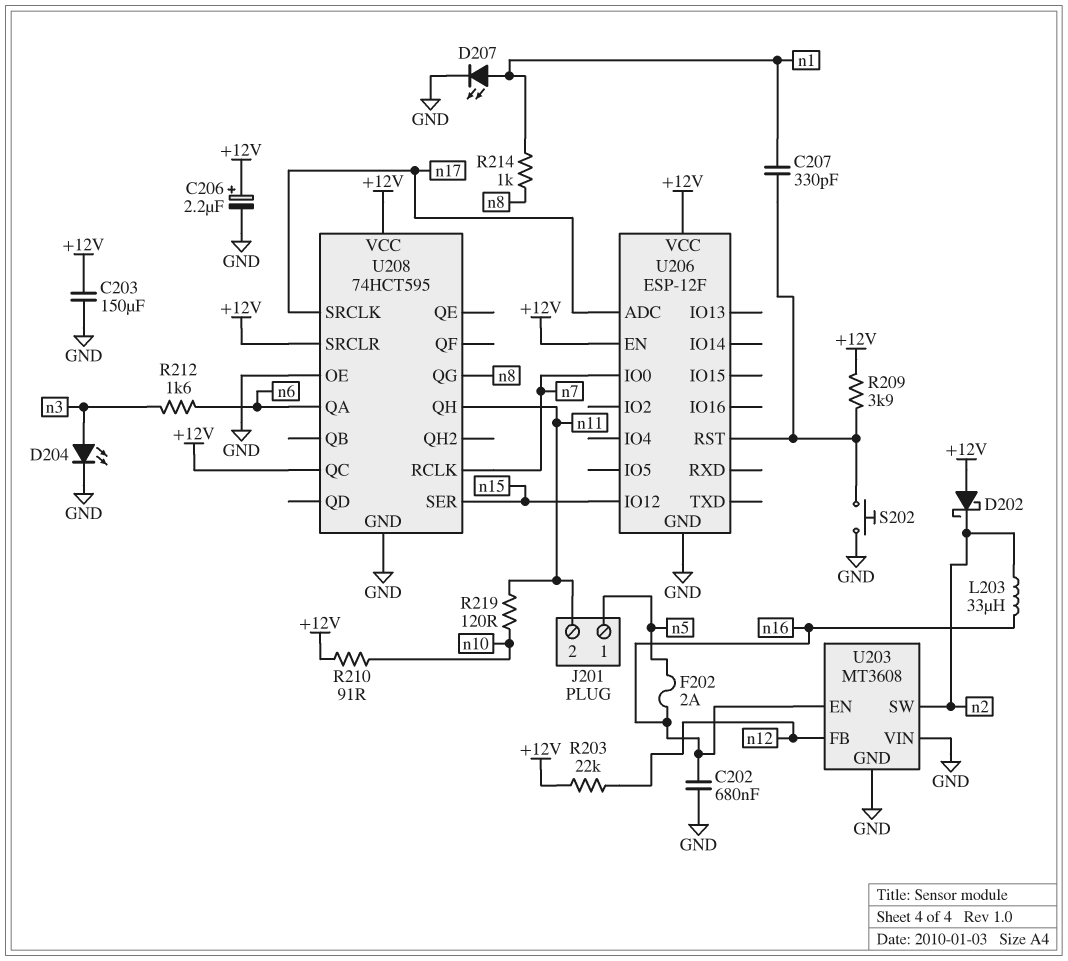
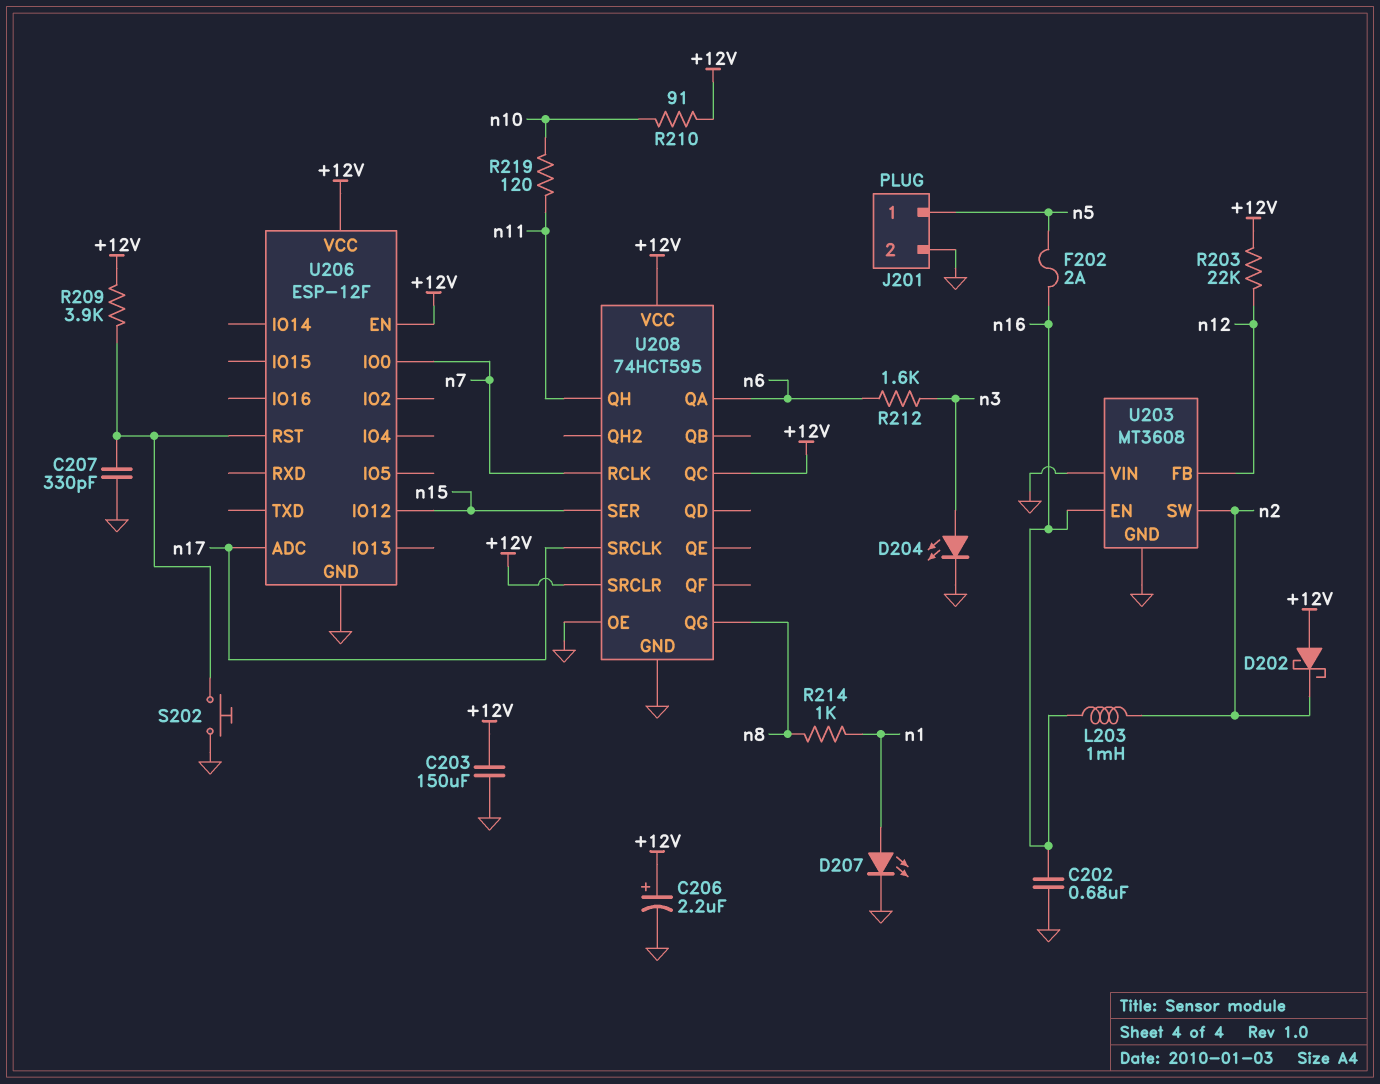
C207: 330pF (U206/RST, n1) -> 330pF (GND, U206/RST)
J201 pin 2: n11 -> GND
L203: 33uH (n2, n16) -> 1mH (n2, n16)

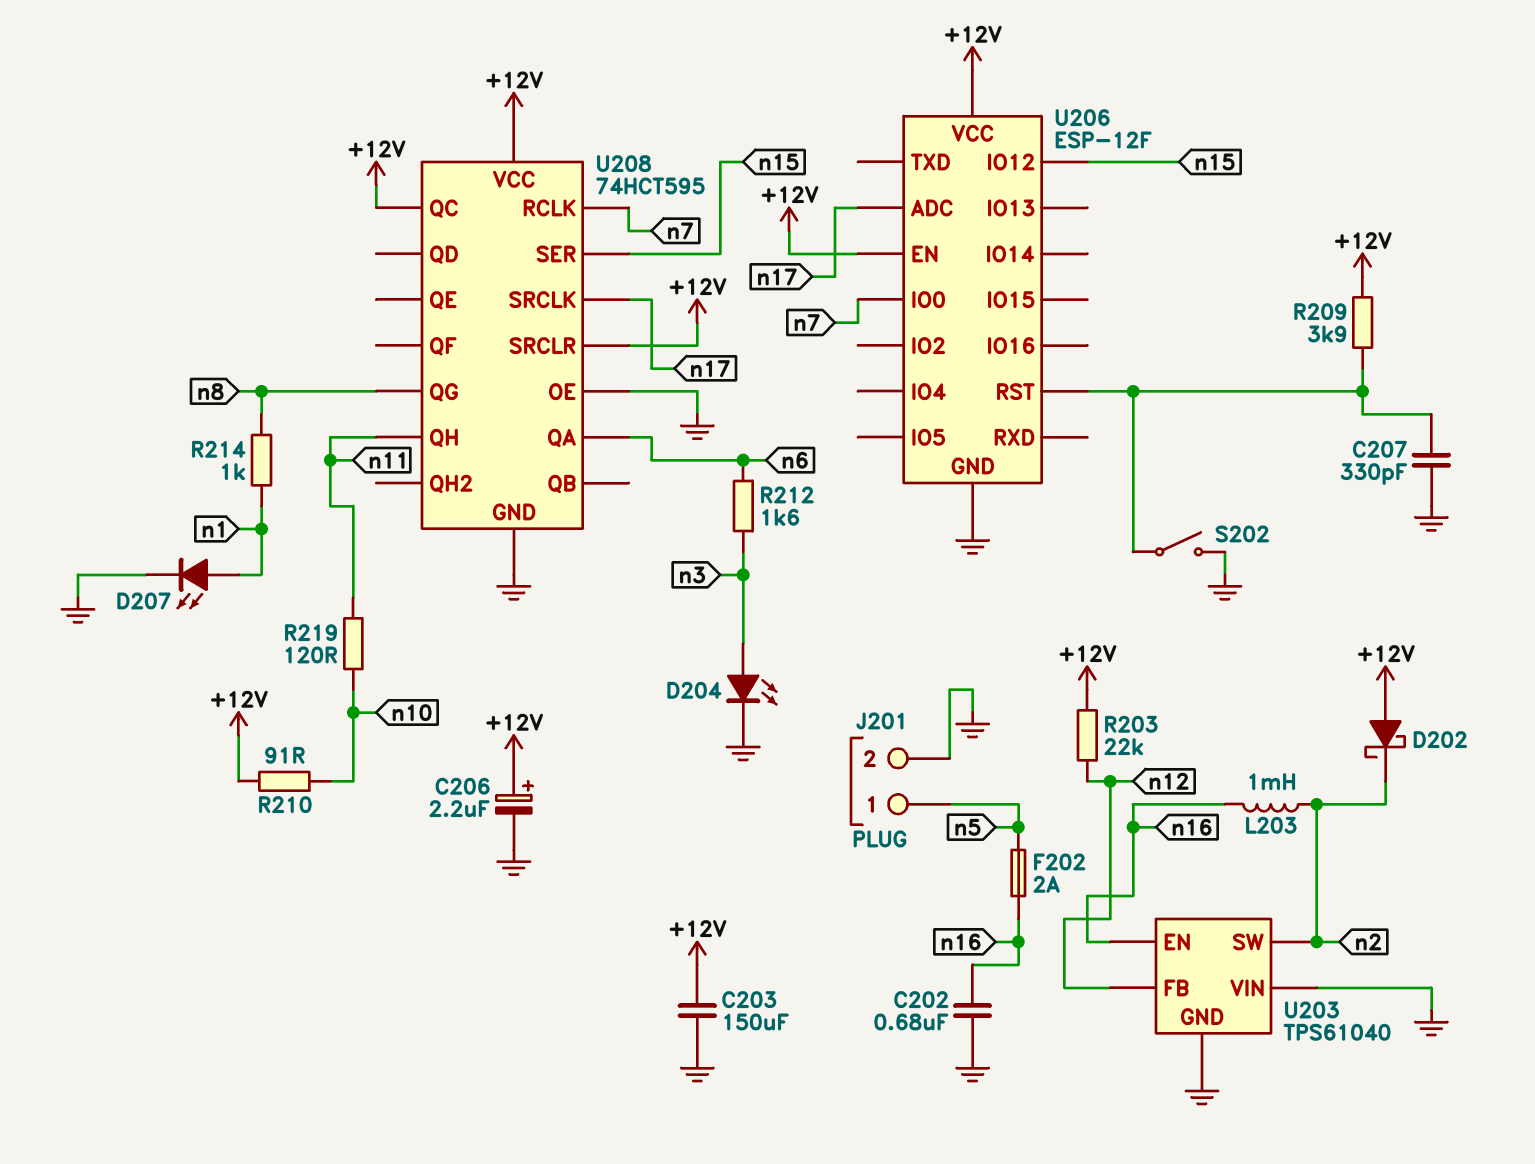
S202: button (GND, U206/RST) -> switch (GND, U206/RST)
U203: MT3608 -> TPS61040

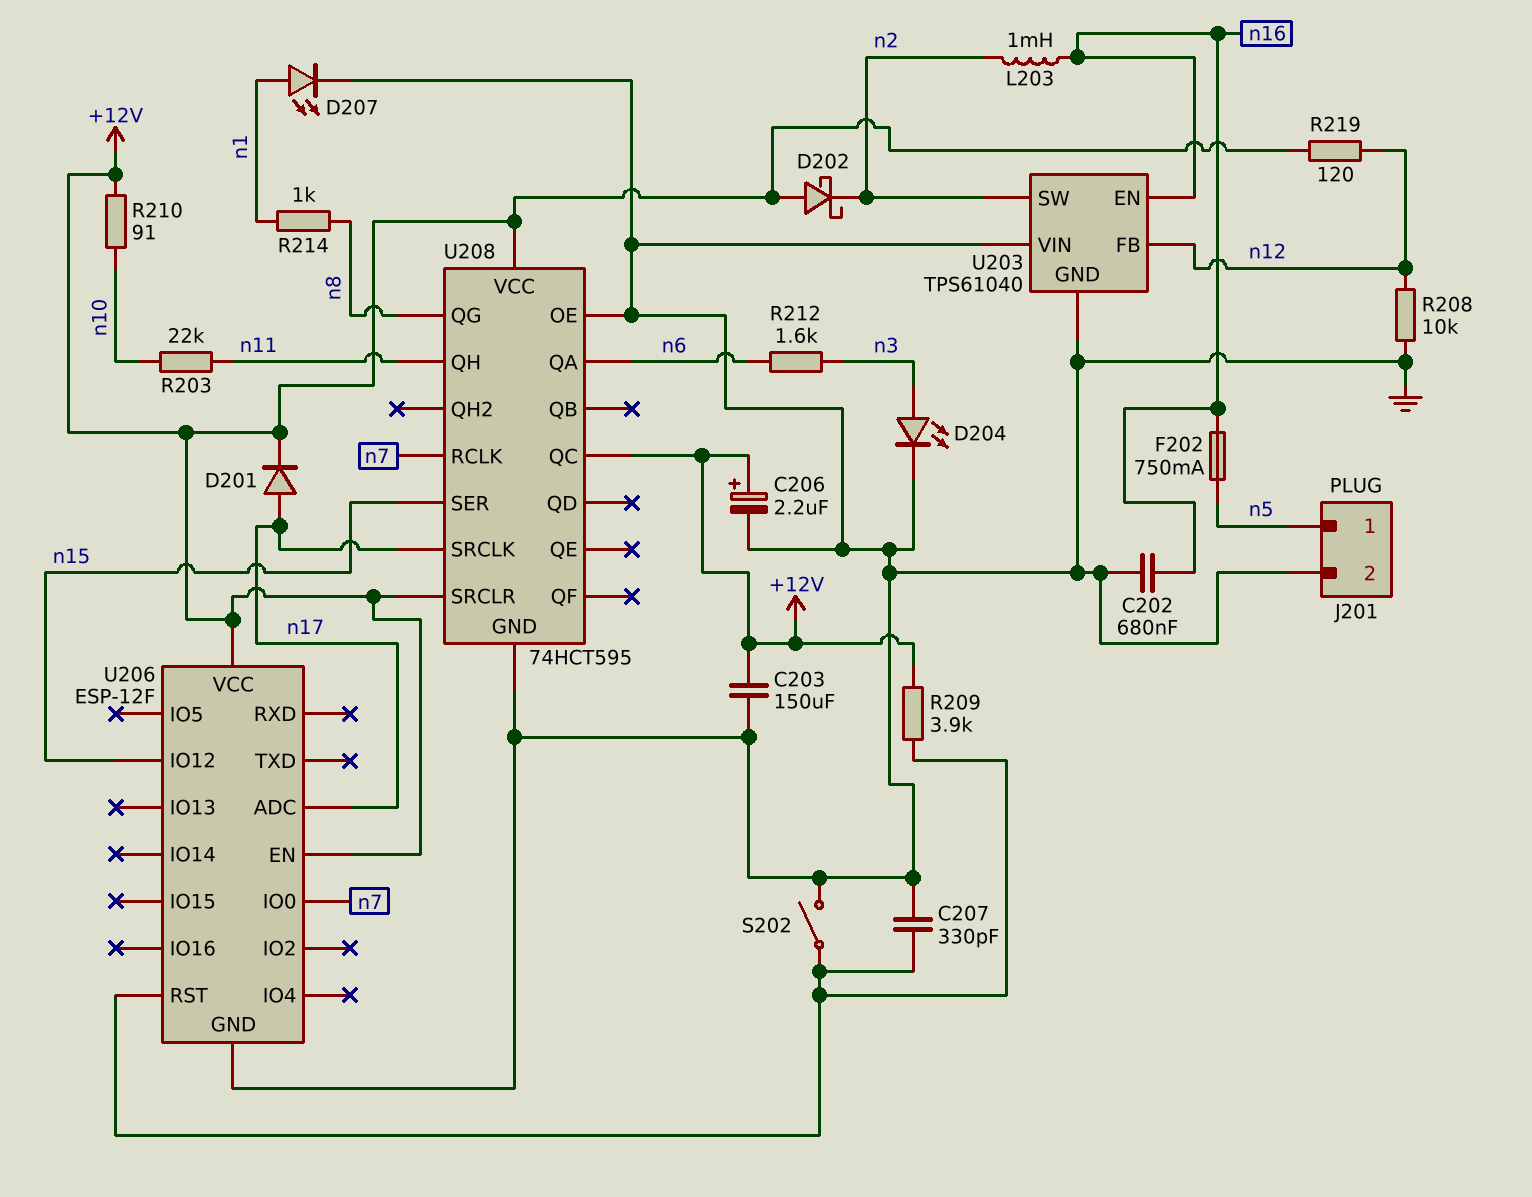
D201: none -> diode (A n17, K +12V)
F202: 2A (n5, n16) -> 750mA (n5, n16)
R203: 22k (+12V, n12) -> 22k (n10, n11)
R208: none -> 10k (GND, n12)
R219: 120 (n10, n11) -> 120 (+12V, n12)

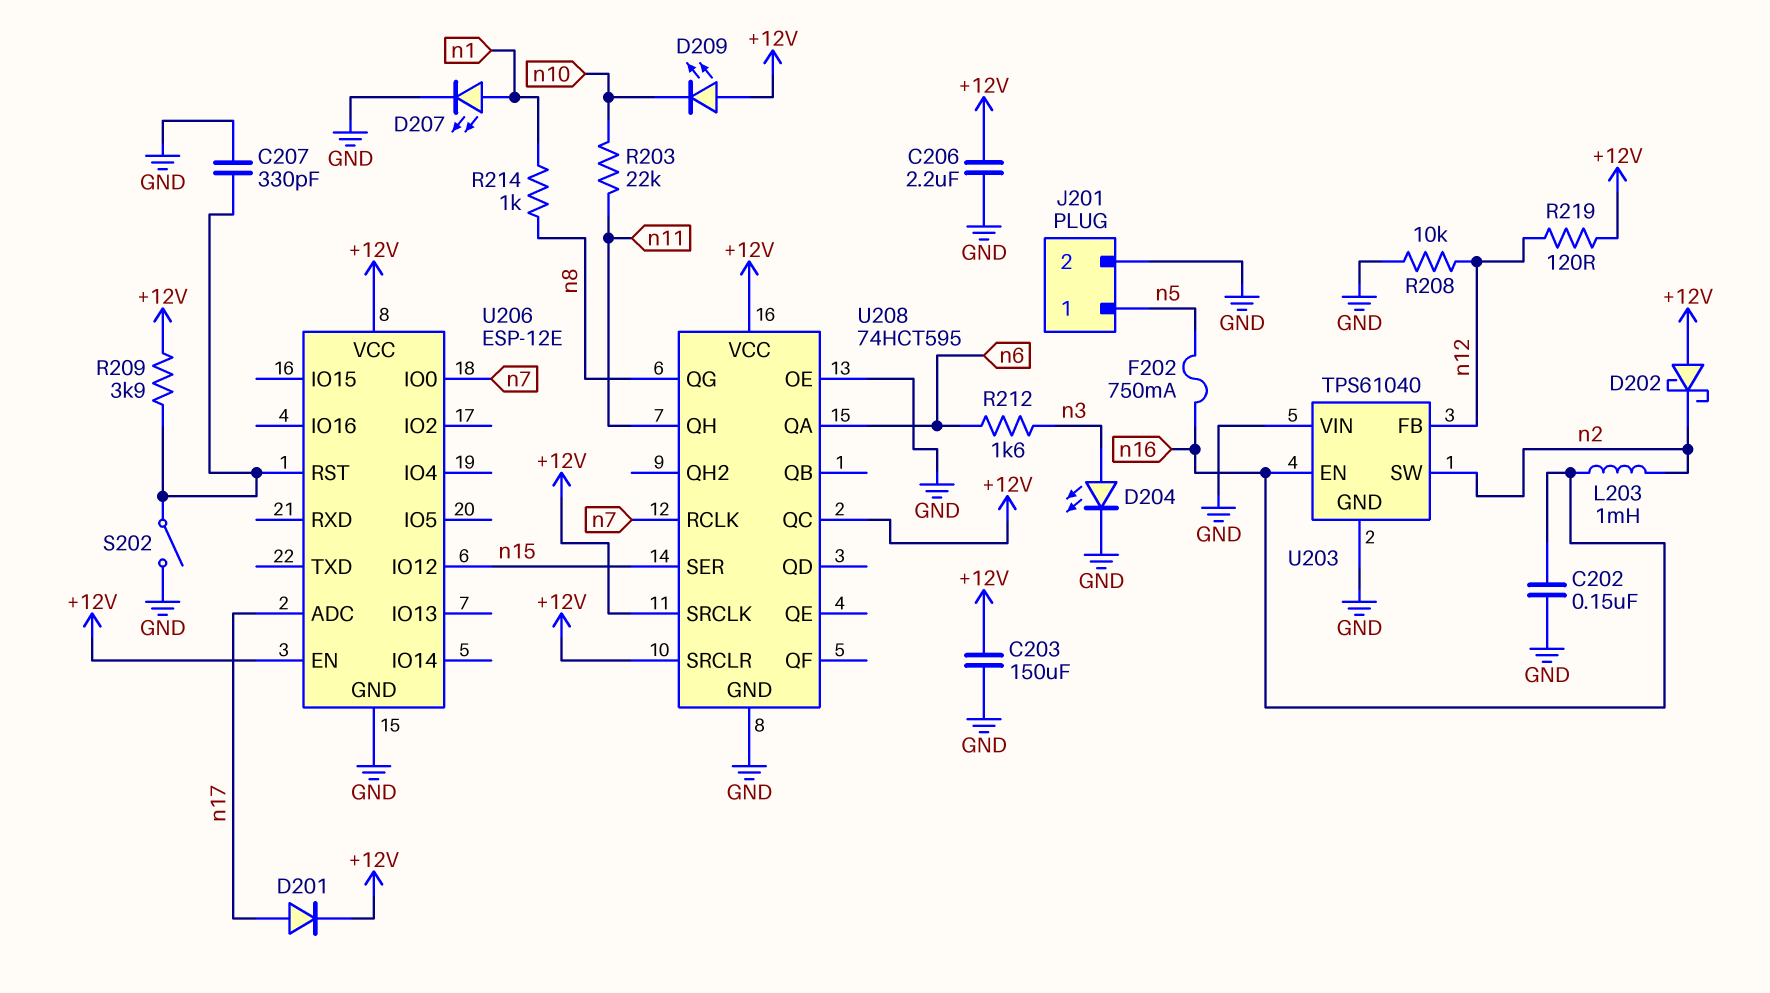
C202: 680nF (GND, n16) -> 150nF (GND, n16)
C206: 2.2uF (plus +12V, minus GND) -> 2.2uF (+12V, GND)
D209: none -> LED (A +12V, K n10)
R210: 91 (+12V, n10) -> none
U206: ESP-12F -> ESP-12E
U208 pin SRCLK: n17 -> +12V

